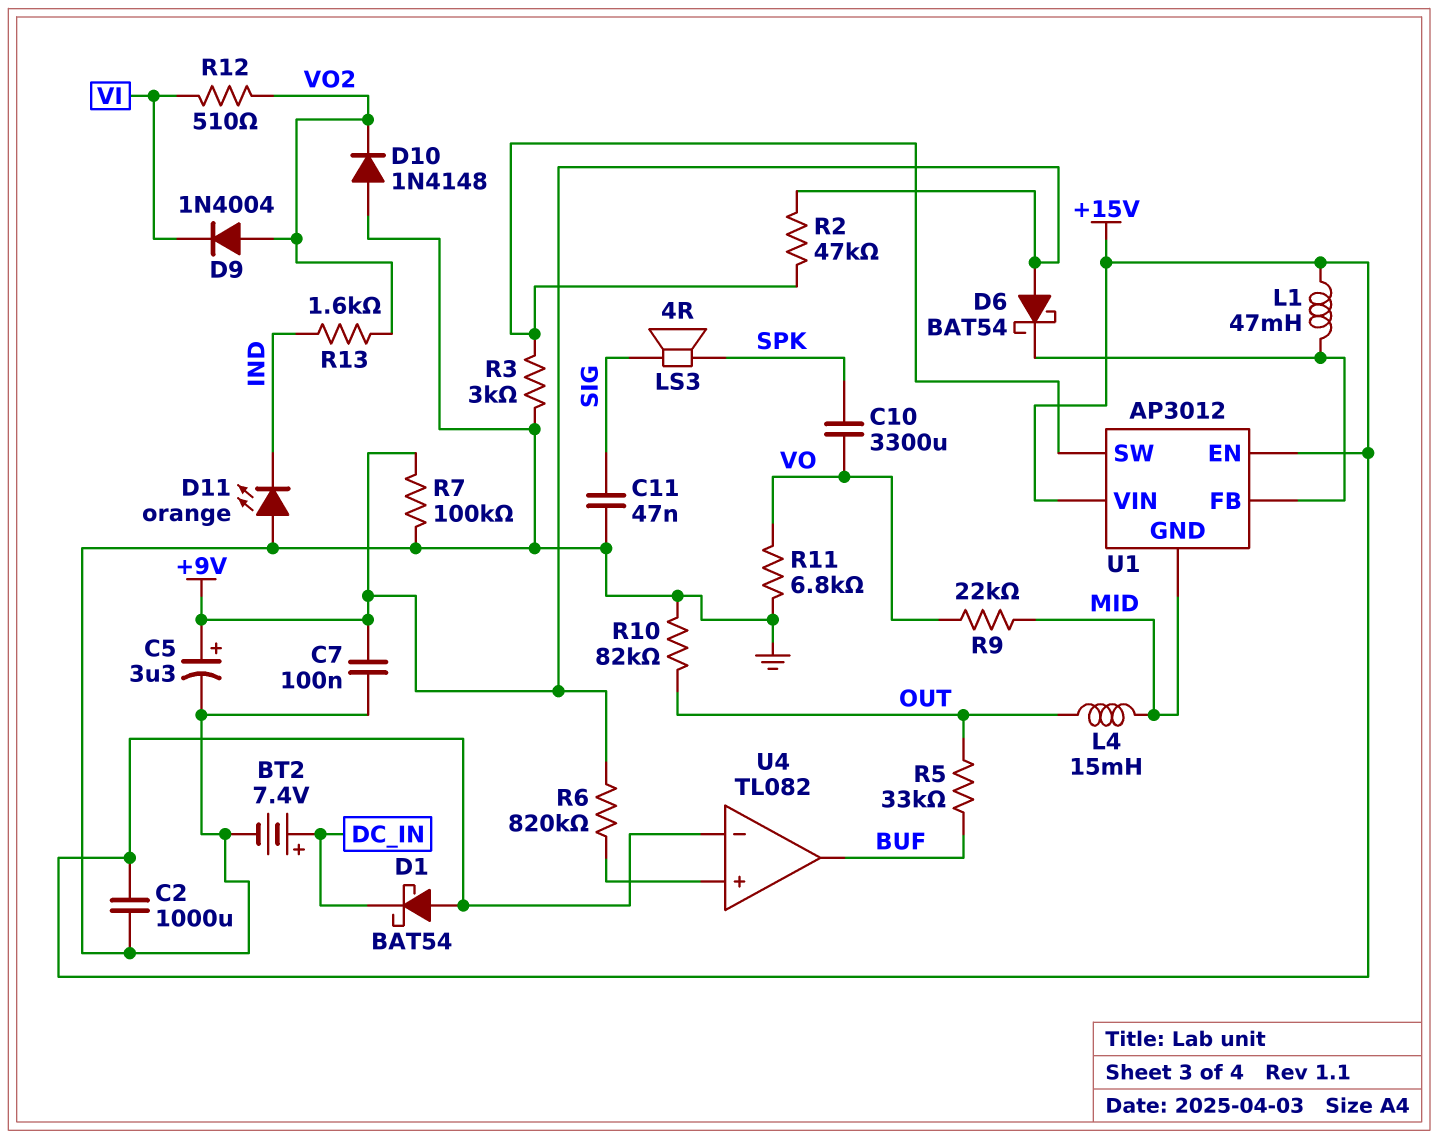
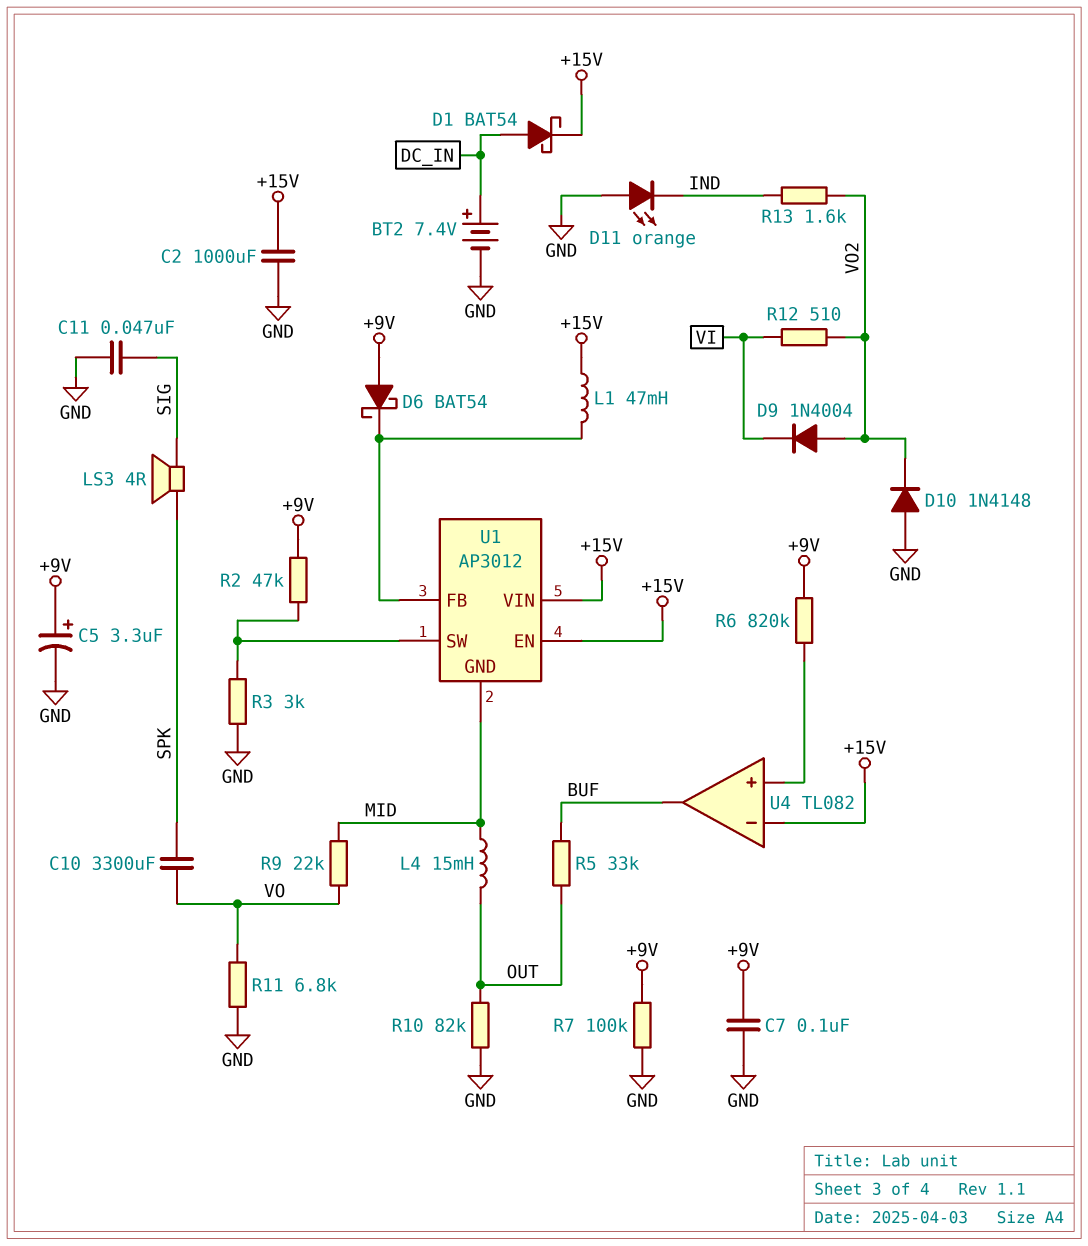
D1: schottky BAT54 (A +15V, K DC_IN) -> schottky BAT54 (A DC_IN, K +15V)

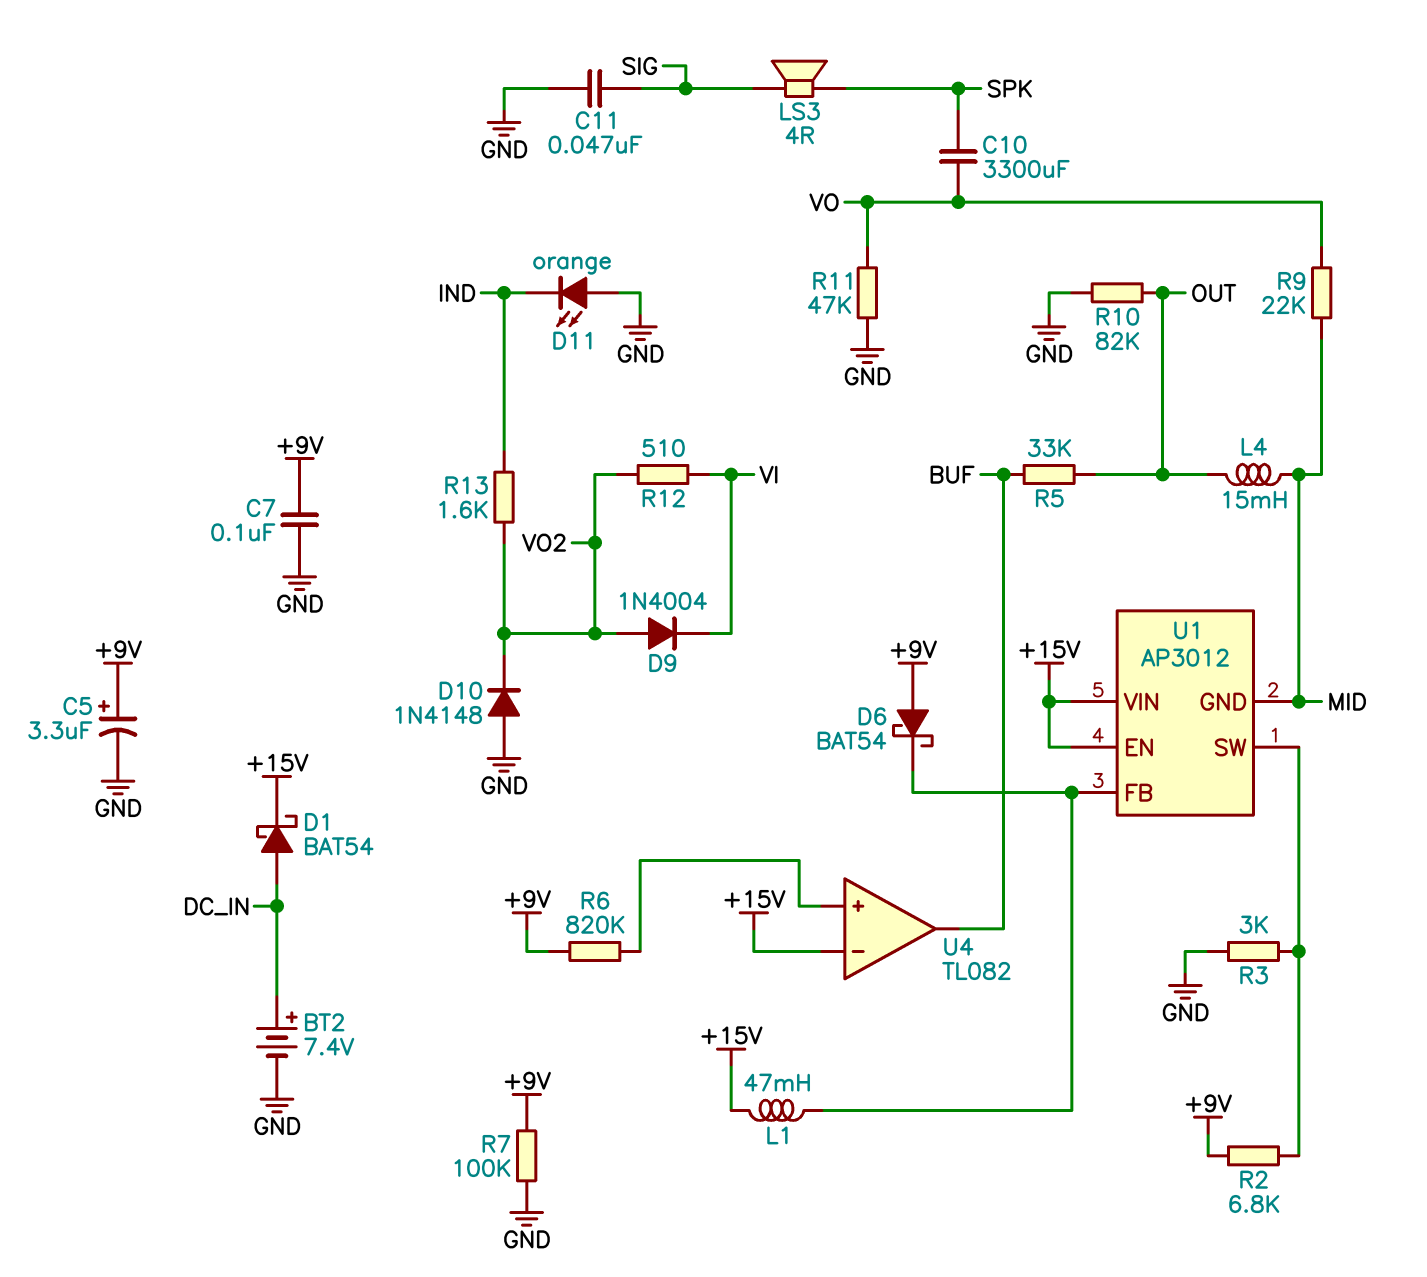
C2: 1000uF (+15V, GND) -> none
R2: 47k (+9V, U1/SW) -> 6.8k (+9V, U1/SW)
R11: 6.8k (GND, VO) -> 47k (GND, VO)

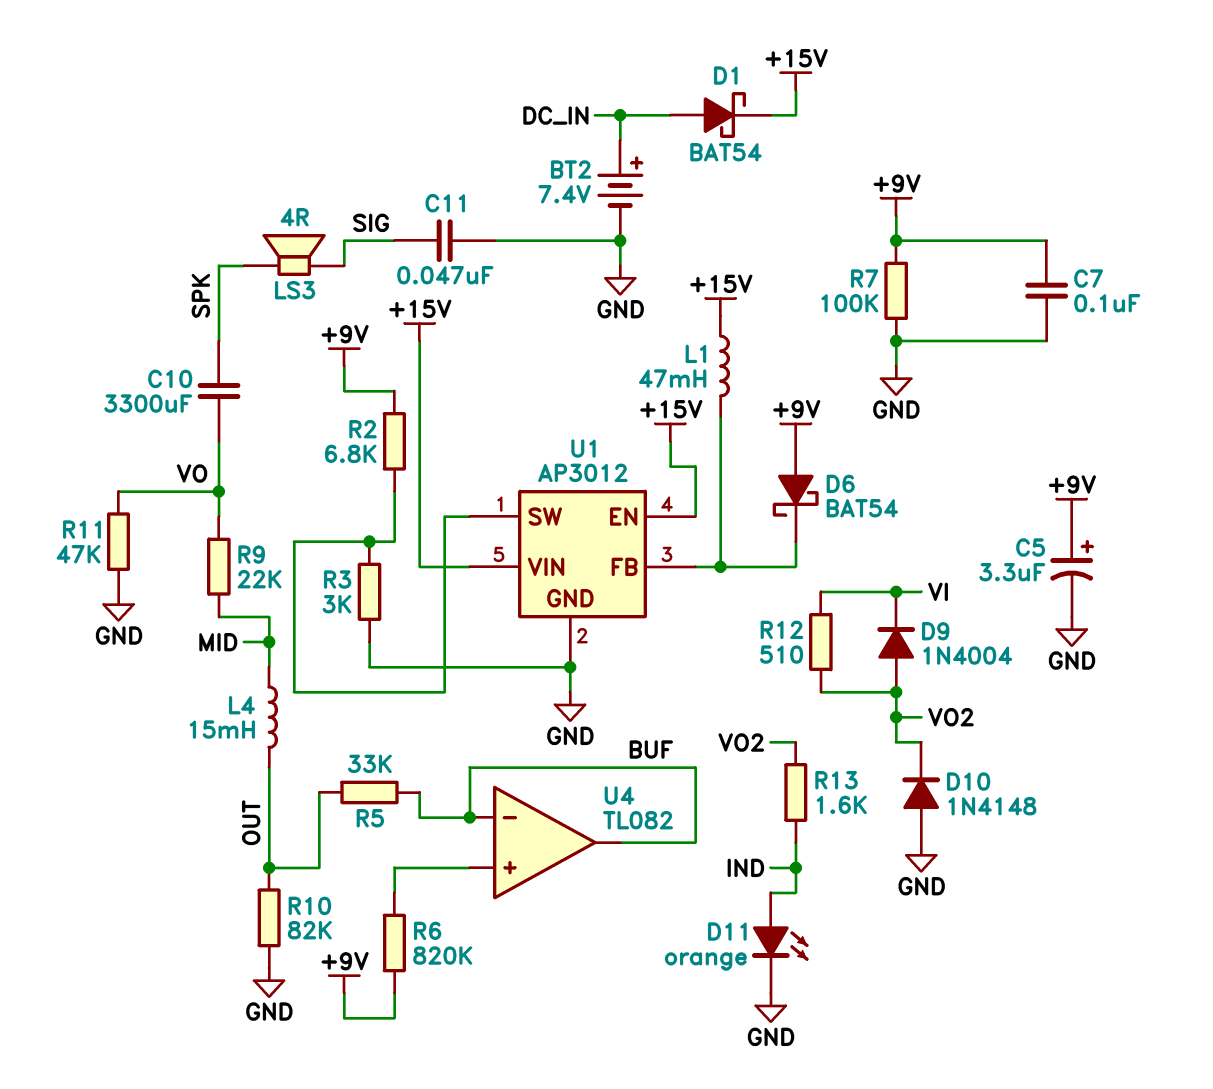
D11: LED orange (A GND, K IND) -> LED orange (A IND, K GND)
U1 pin GND: MID -> GND
U4 pin in-: +15V -> BUF

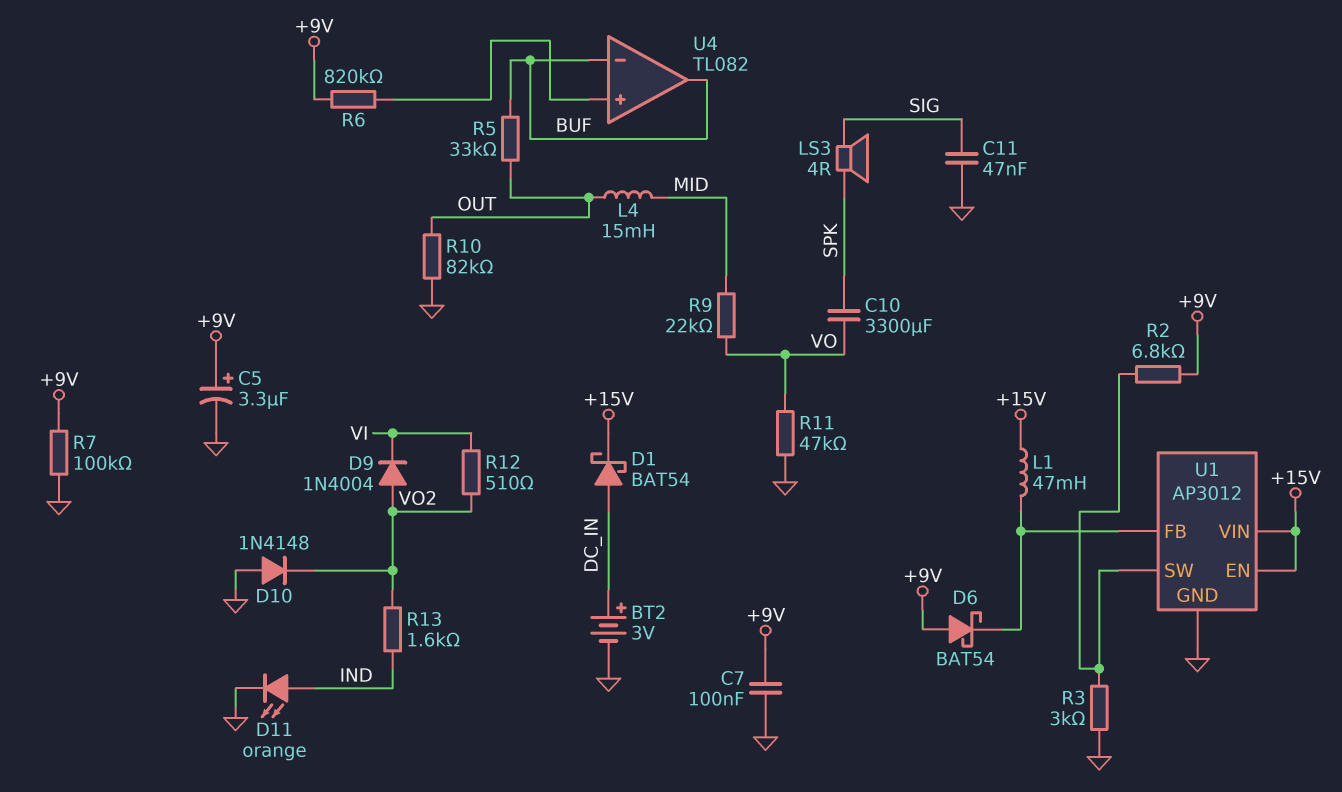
BT2: 7.4V (plus DC_IN, minus GND) -> 3V (plus DC_IN, minus GND)

